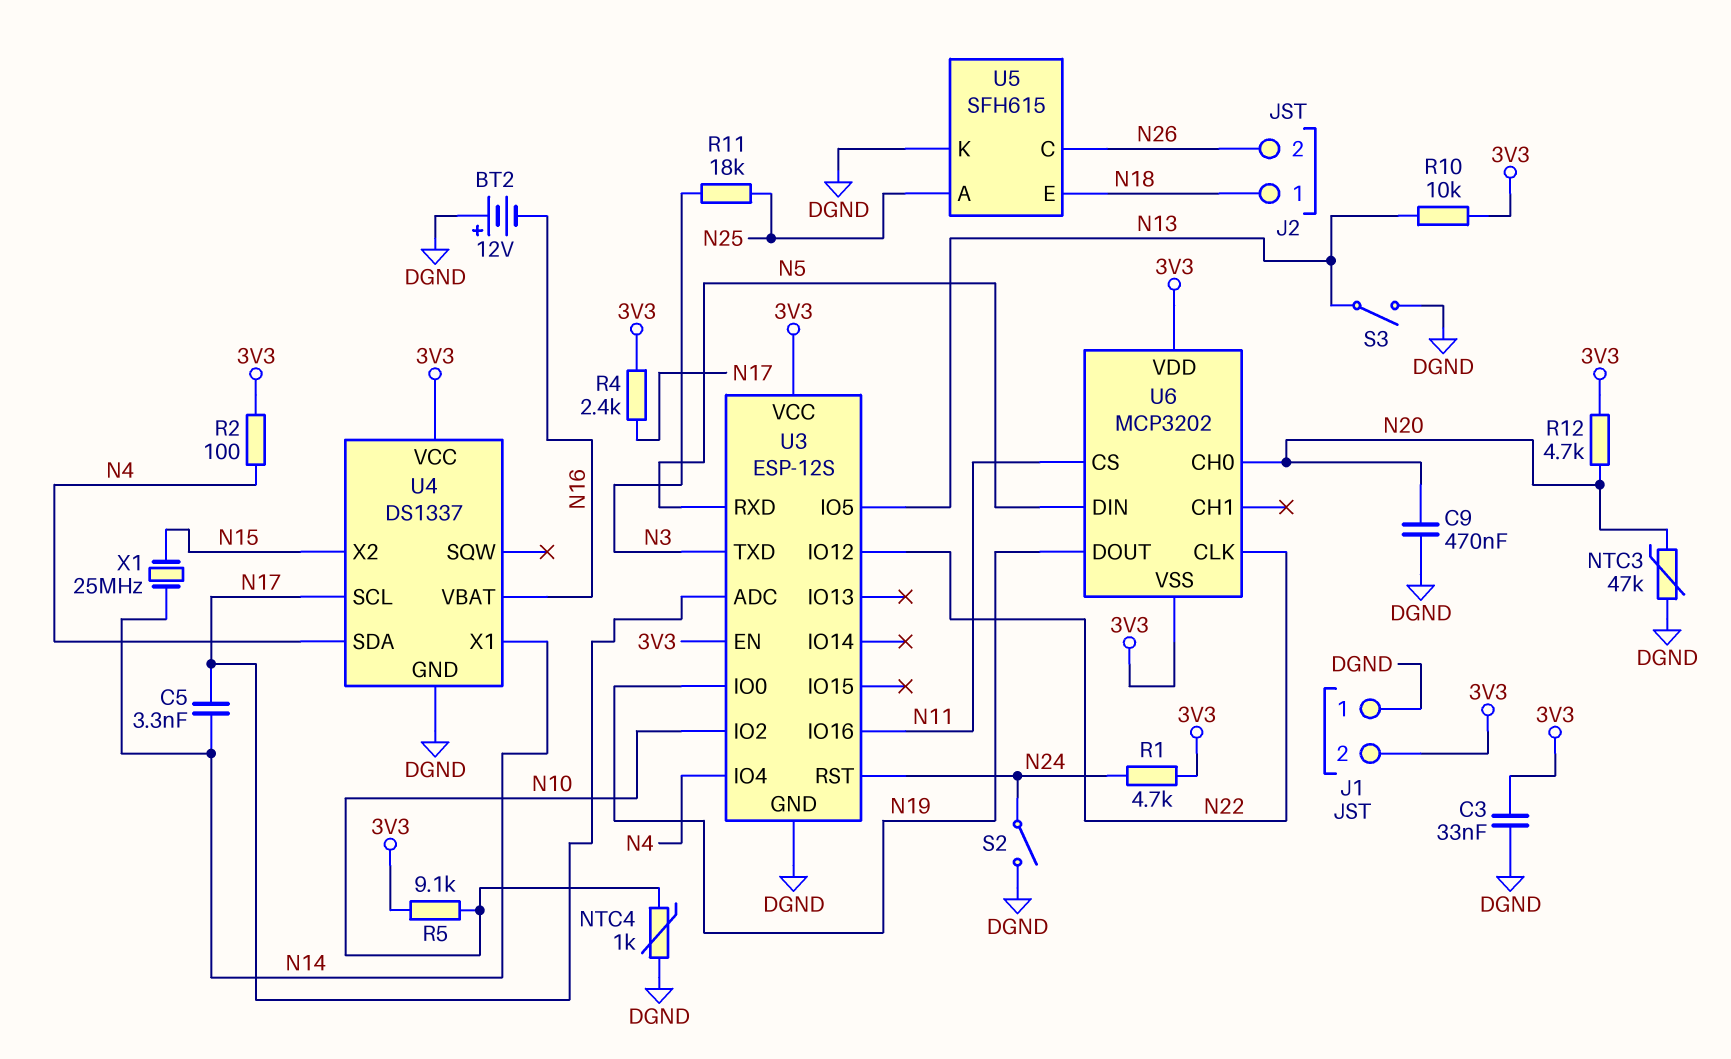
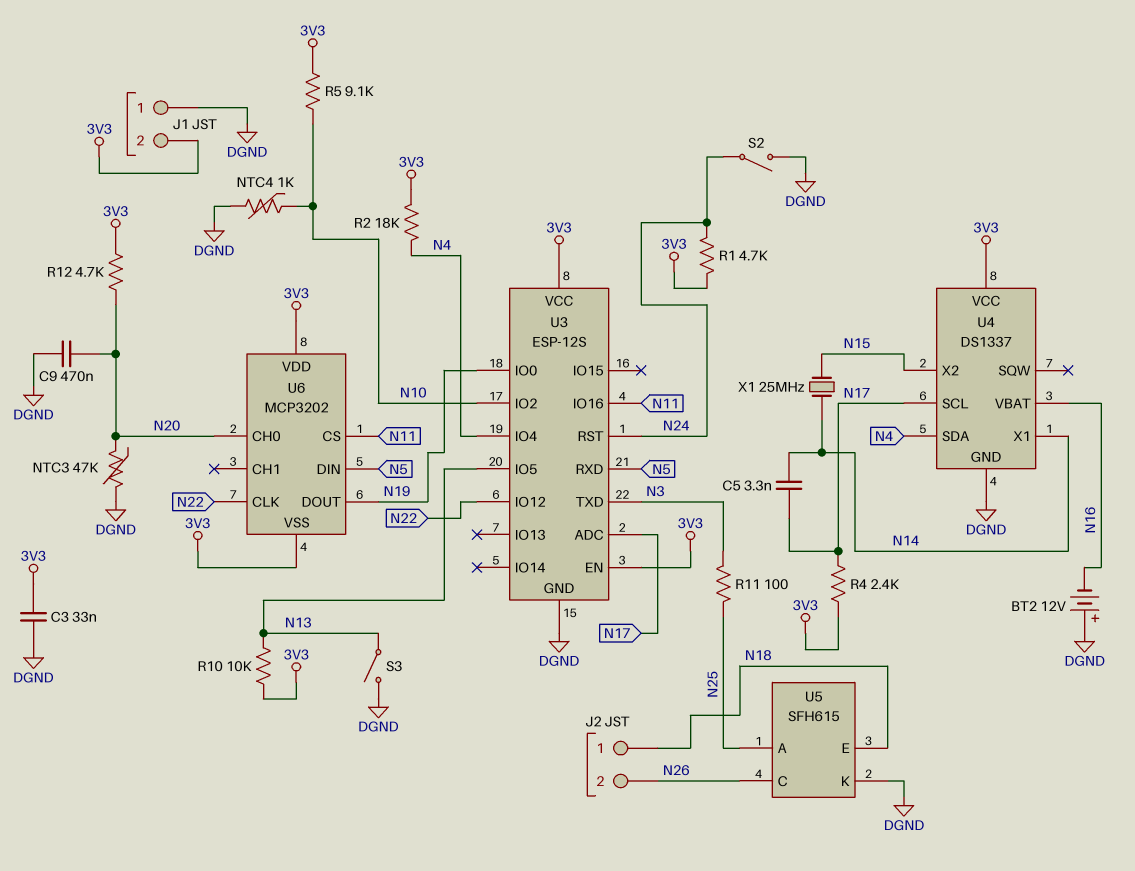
R2: 100 (3V3, N4) -> 18k (3V3, N4)
R11: 18k (N3, N25) -> 100 (N3, N25)

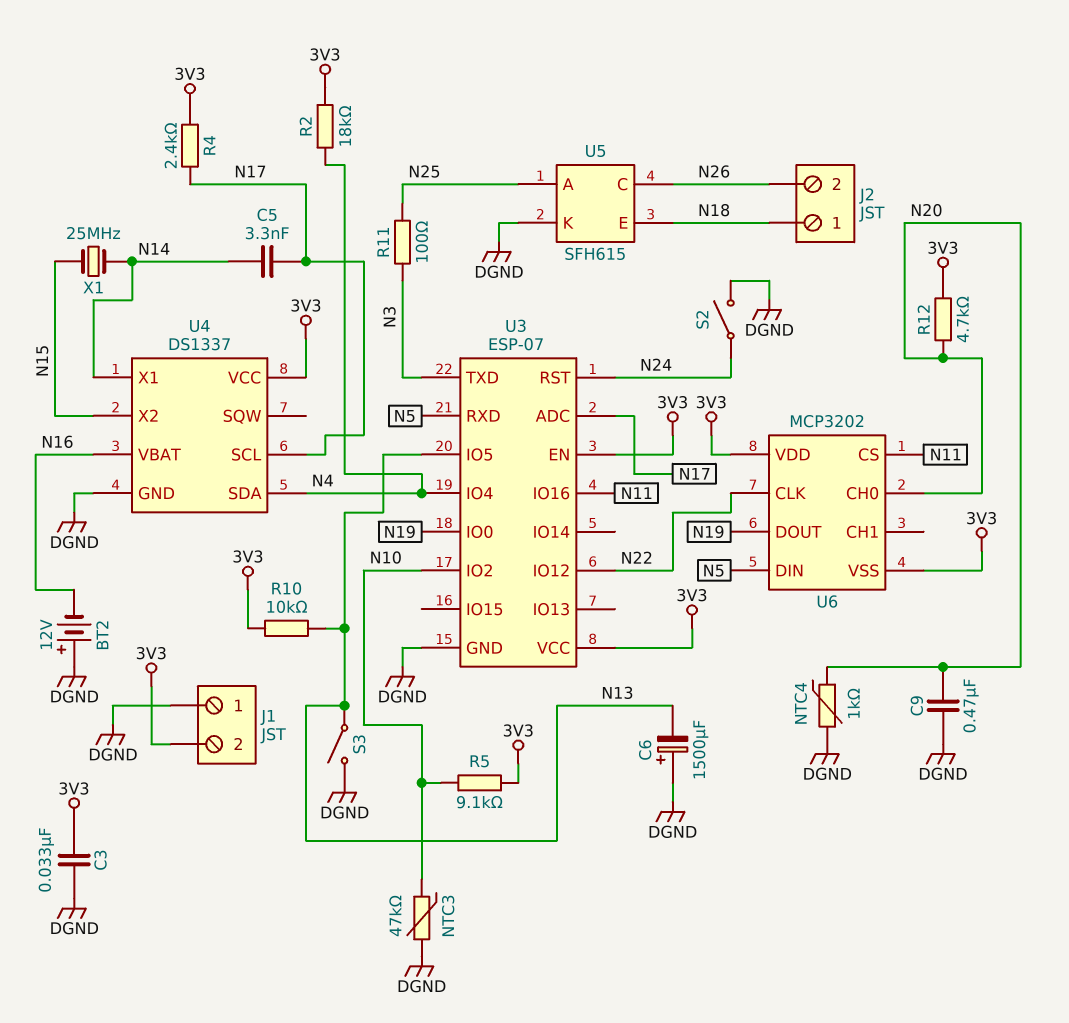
C6: none -> 1500uF (plus DGND, minus N13)
NTC3: 47k (DGND, N20) -> 47k (DGND, N10)
NTC4: 1k (DGND, N10) -> 1k (DGND, N20)
R1: 4.7k (3V3, N24) -> none
U3: ESP-12S -> ESP-07

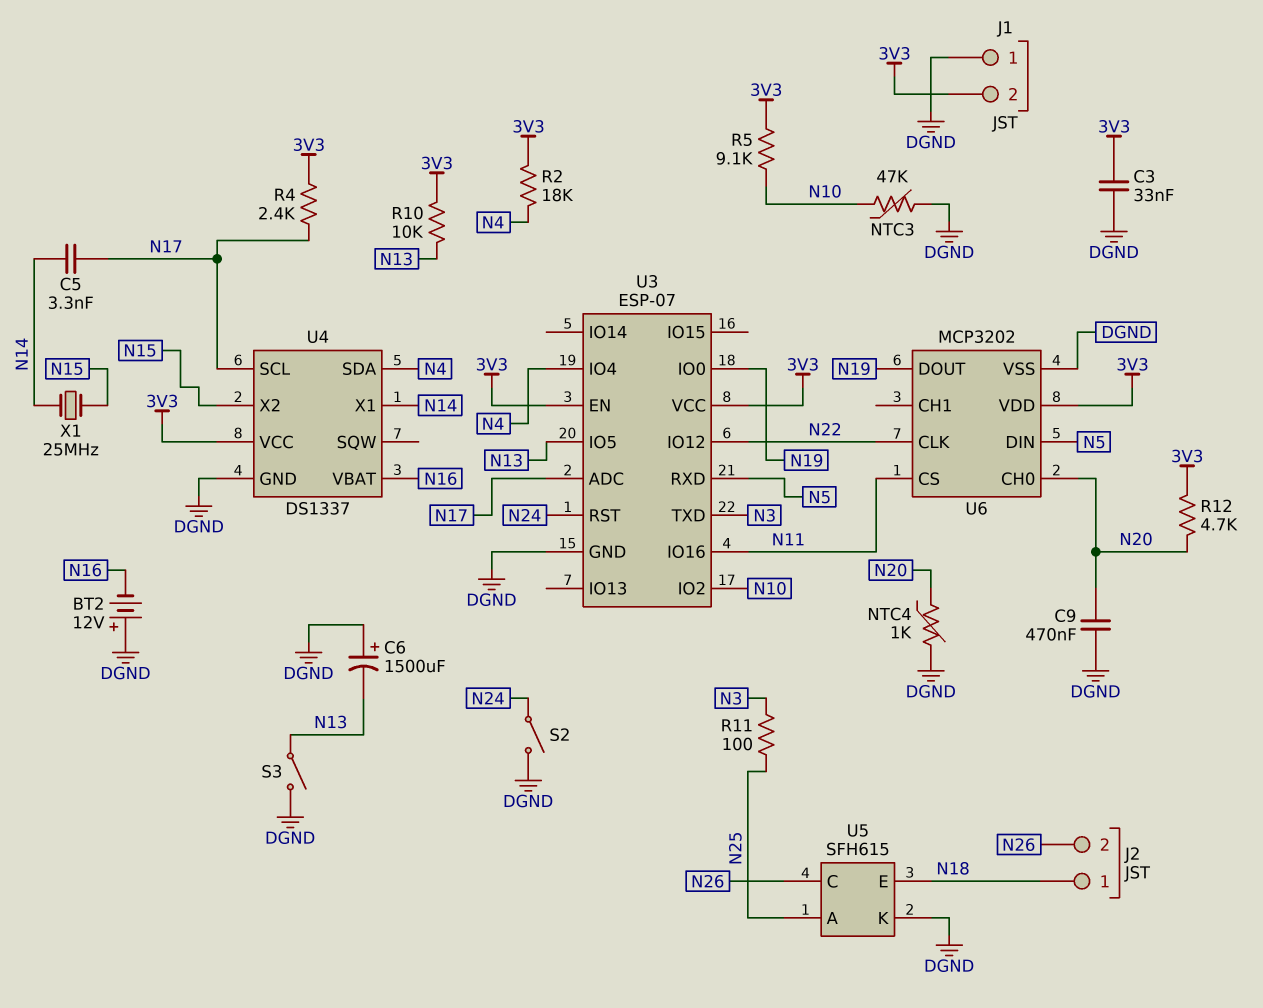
U6 pin VSS: 3V3 -> DGND

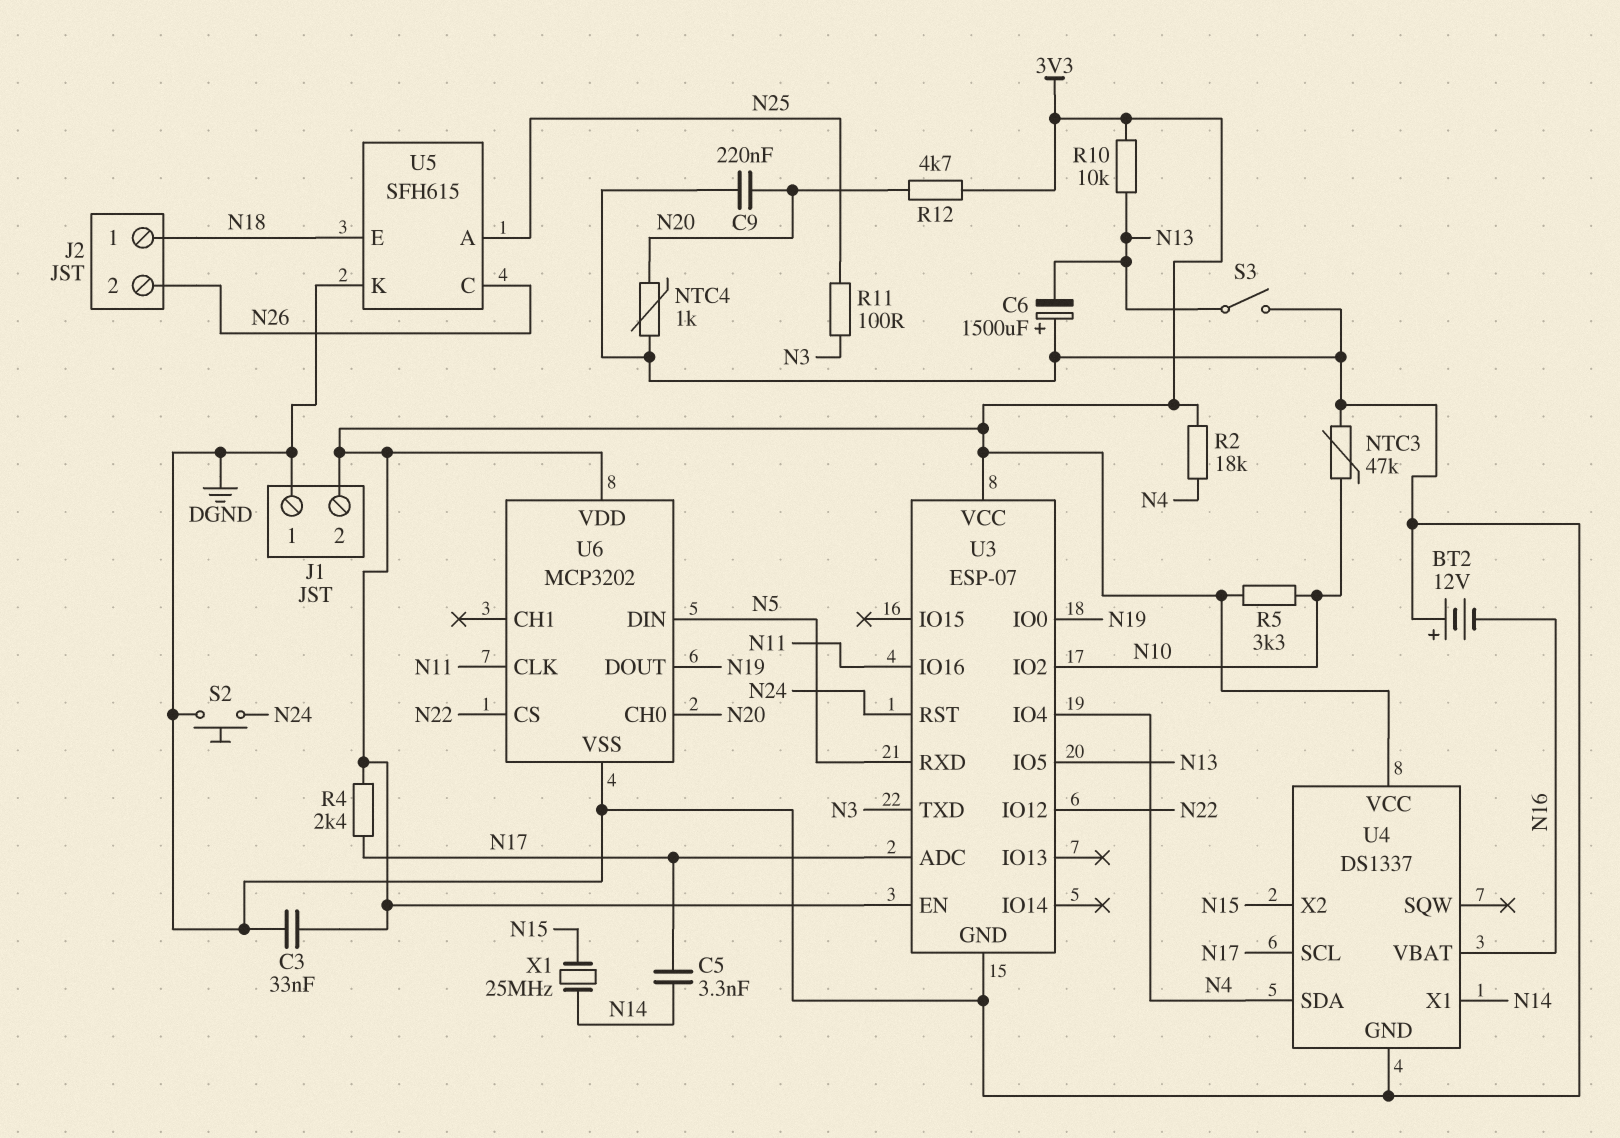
C9: 470nF (DGND, N20) -> 220nF (DGND, N20)
R5: 9.1k (3V3, N10) -> 3.3k (3V3, N10)
S2: switch (DGND, N24) -> button (DGND, N24)
U6 pin CLK: N22 -> N11
U6 pin CS: N11 -> N22

